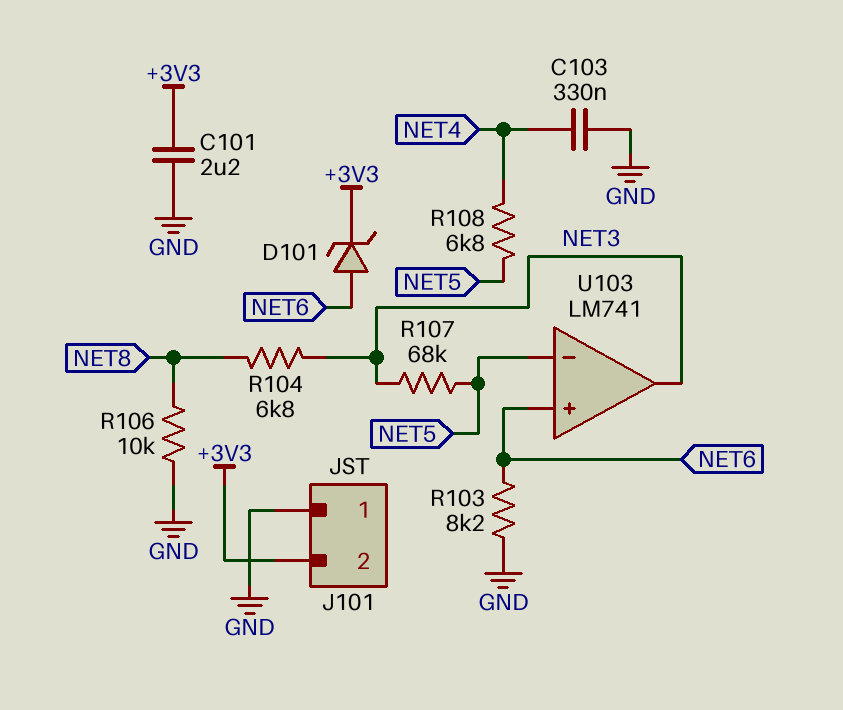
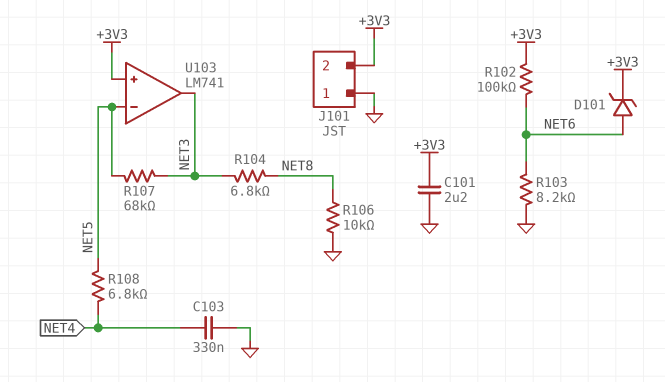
R102: none -> 100k (+3V3, NET6)
U103 pin in+: NET6 -> +3V3

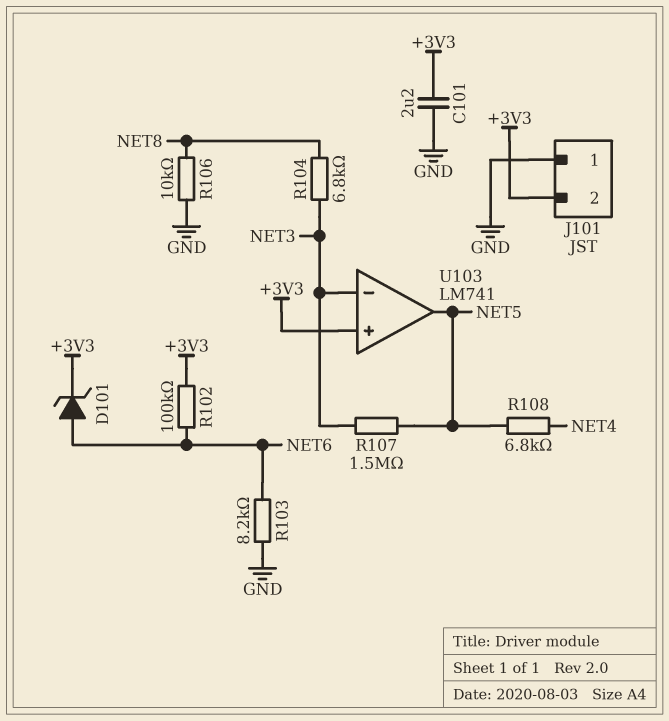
C103: 330nF (GND, NET4) -> none
R107: 68k (NET3, NET5) -> 1.5M (NET3, NET5)
U103 pin in-: NET5 -> NET3
U103 pin out: NET3 -> NET5

